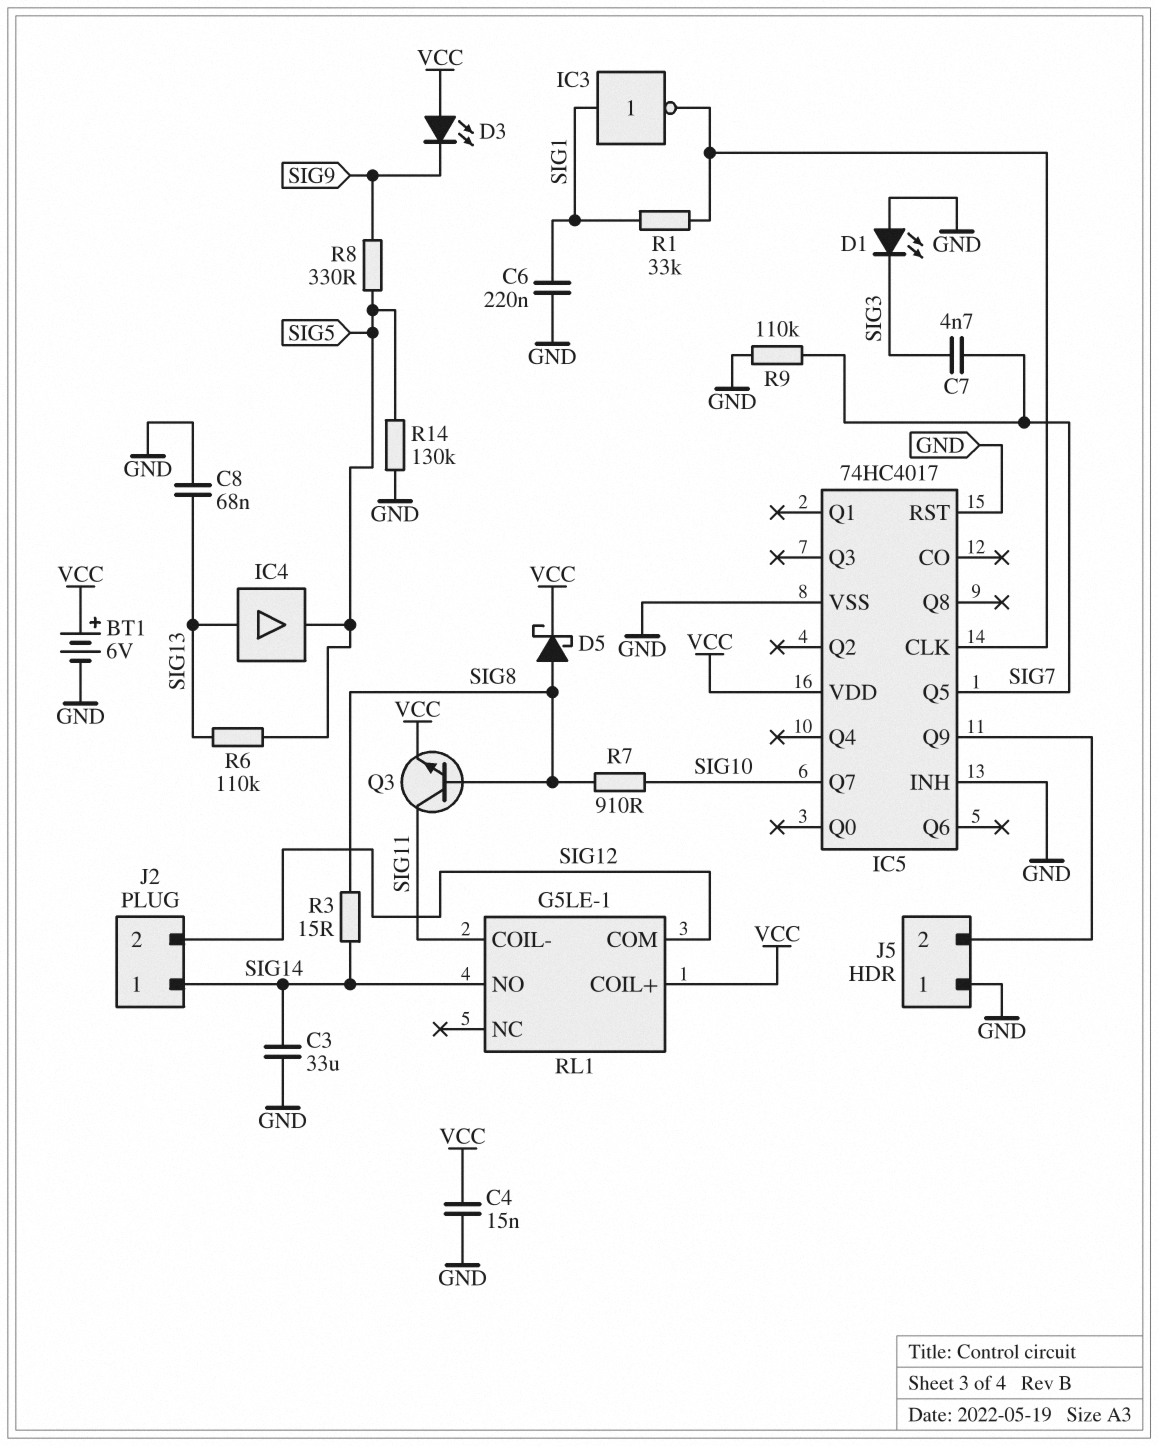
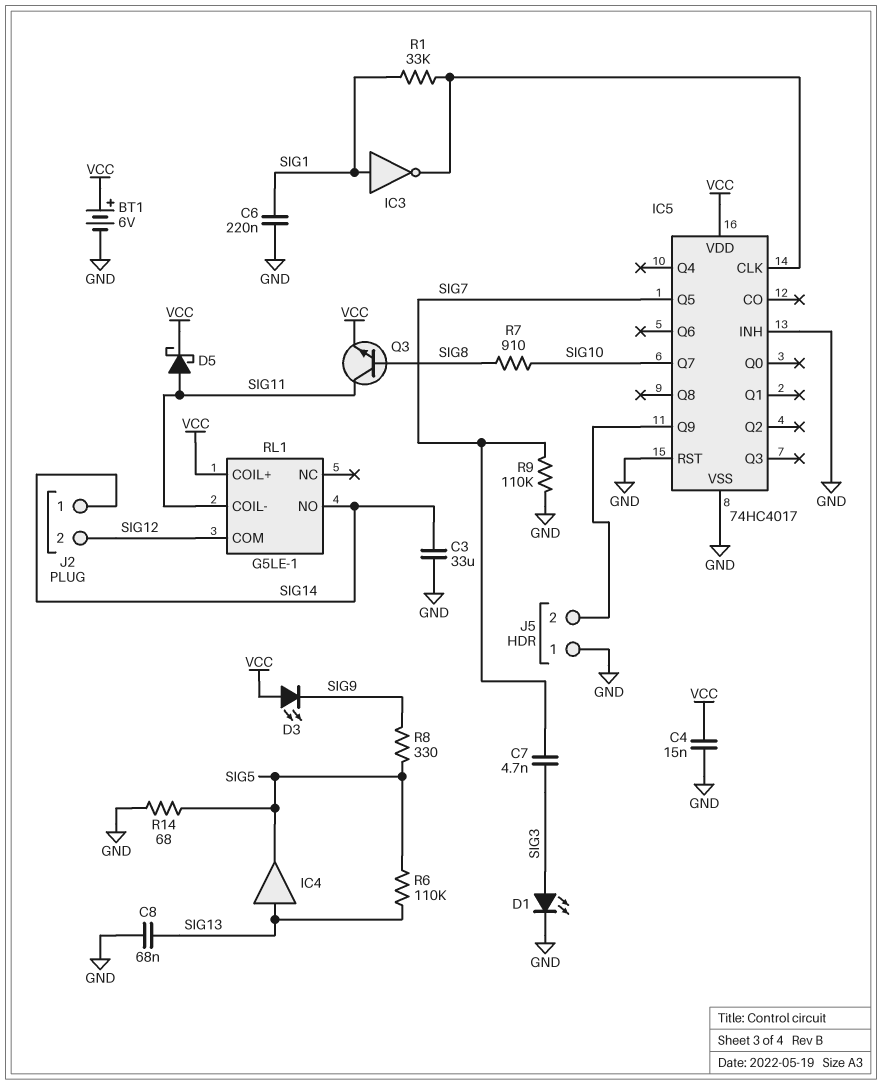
D1: LED (A GND, K SIG3) -> LED (A SIG3, K GND)
D5: schottky (A SIG8, K VCC) -> schottky (A SIG11, K VCC)
R3: 15 (SIG8, SIG14) -> none
R14: 130k (GND, SIG5) -> 68 (GND, SIG5)

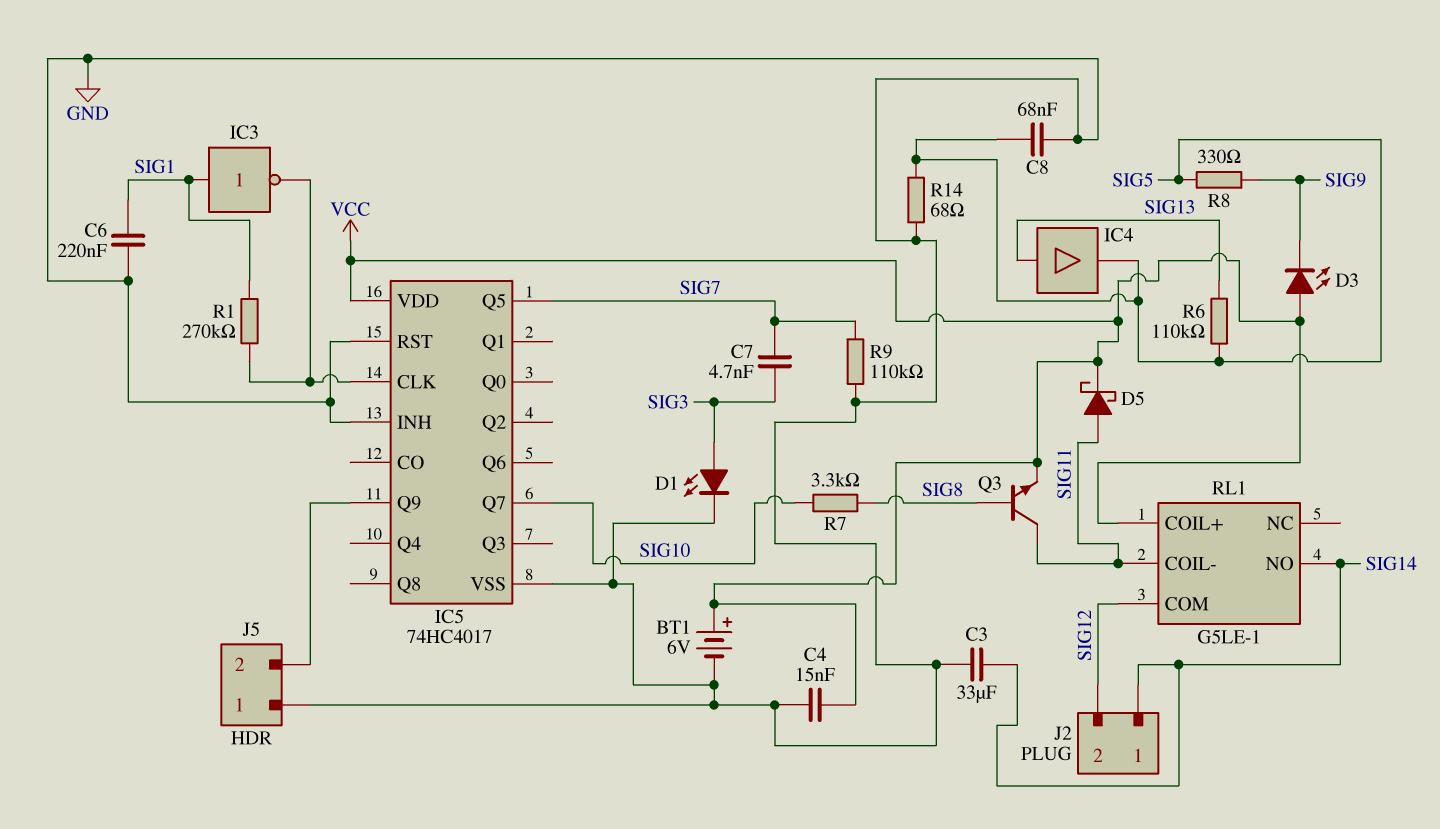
C8: 68nF (GND, SIG13) -> 68nF (GND, SIG5)
R1: 33k (IC5/CLK, SIG1) -> 270k (IC5/CLK, SIG1)
R7: 910 (SIG8, SIG10) -> 3.3k (SIG8, SIG10)

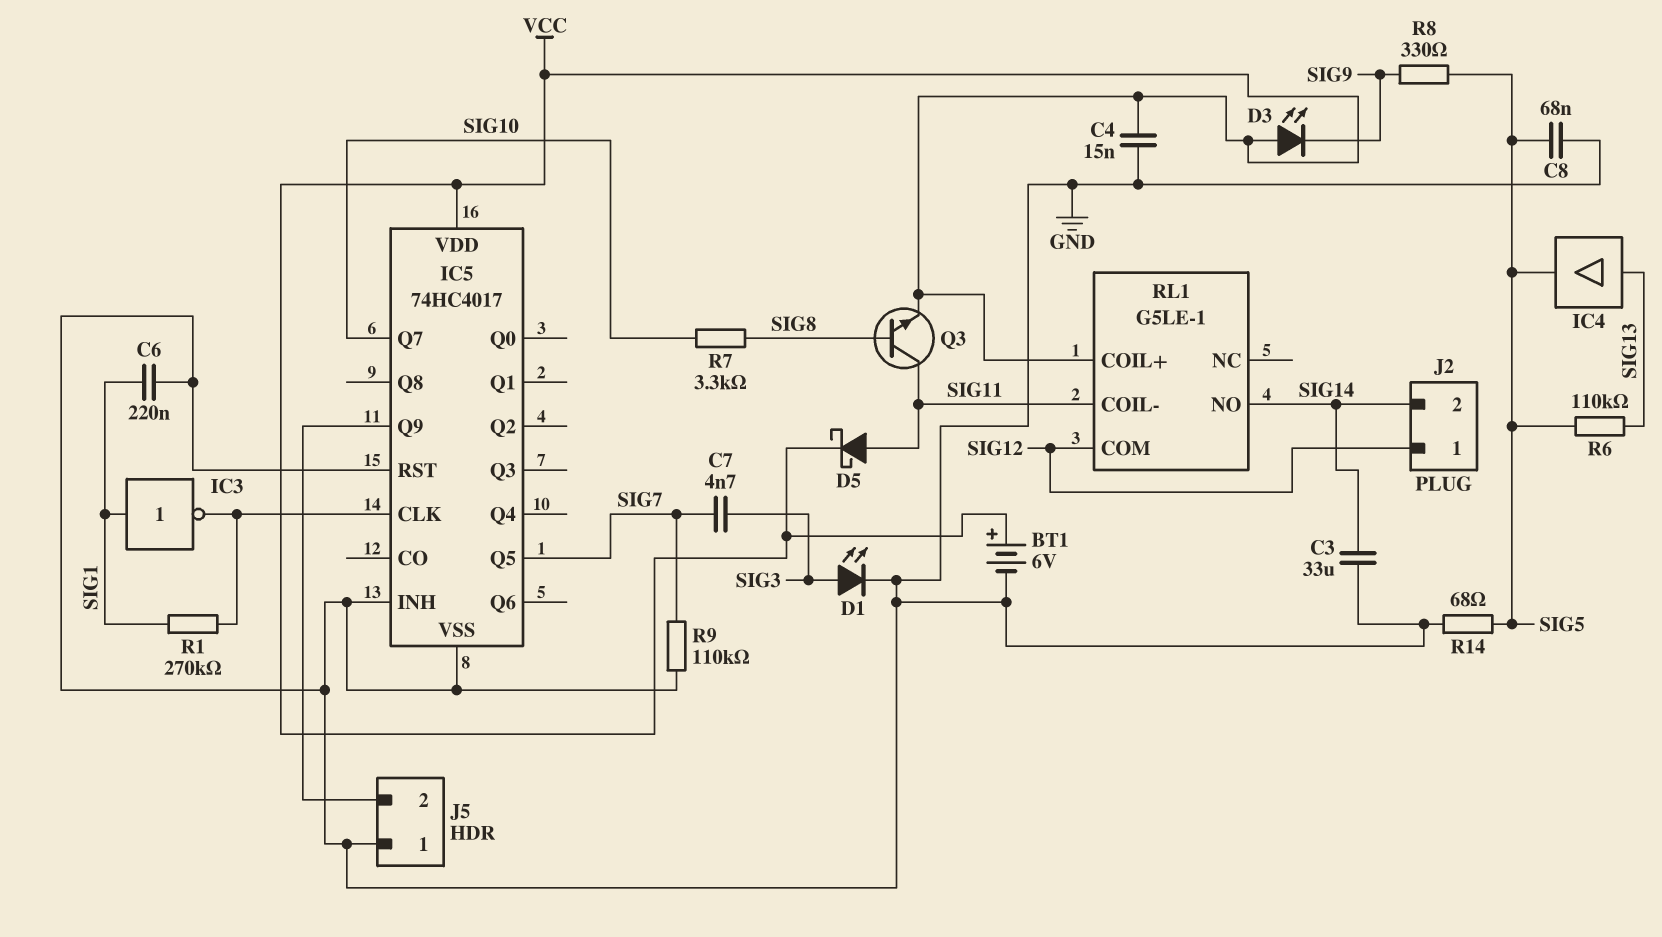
J2 pin 1: SIG14 -> SIG12
J2 pin 2: SIG12 -> SIG14

